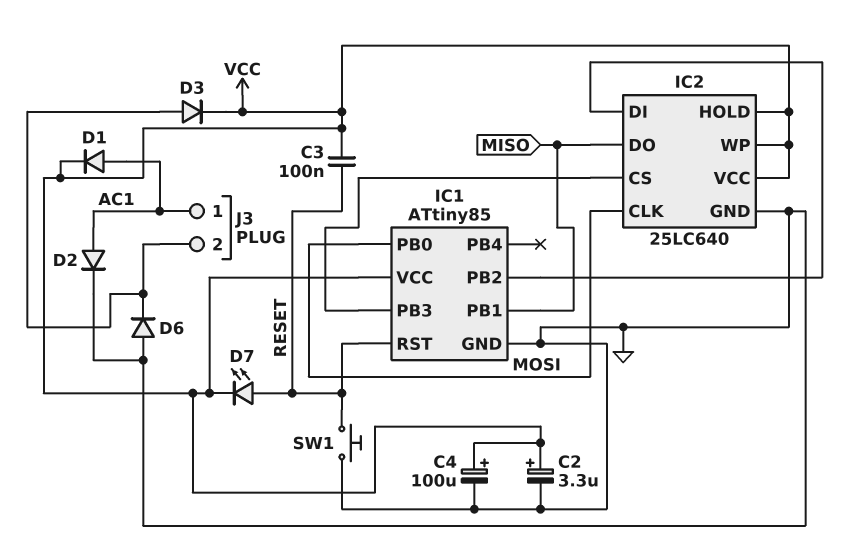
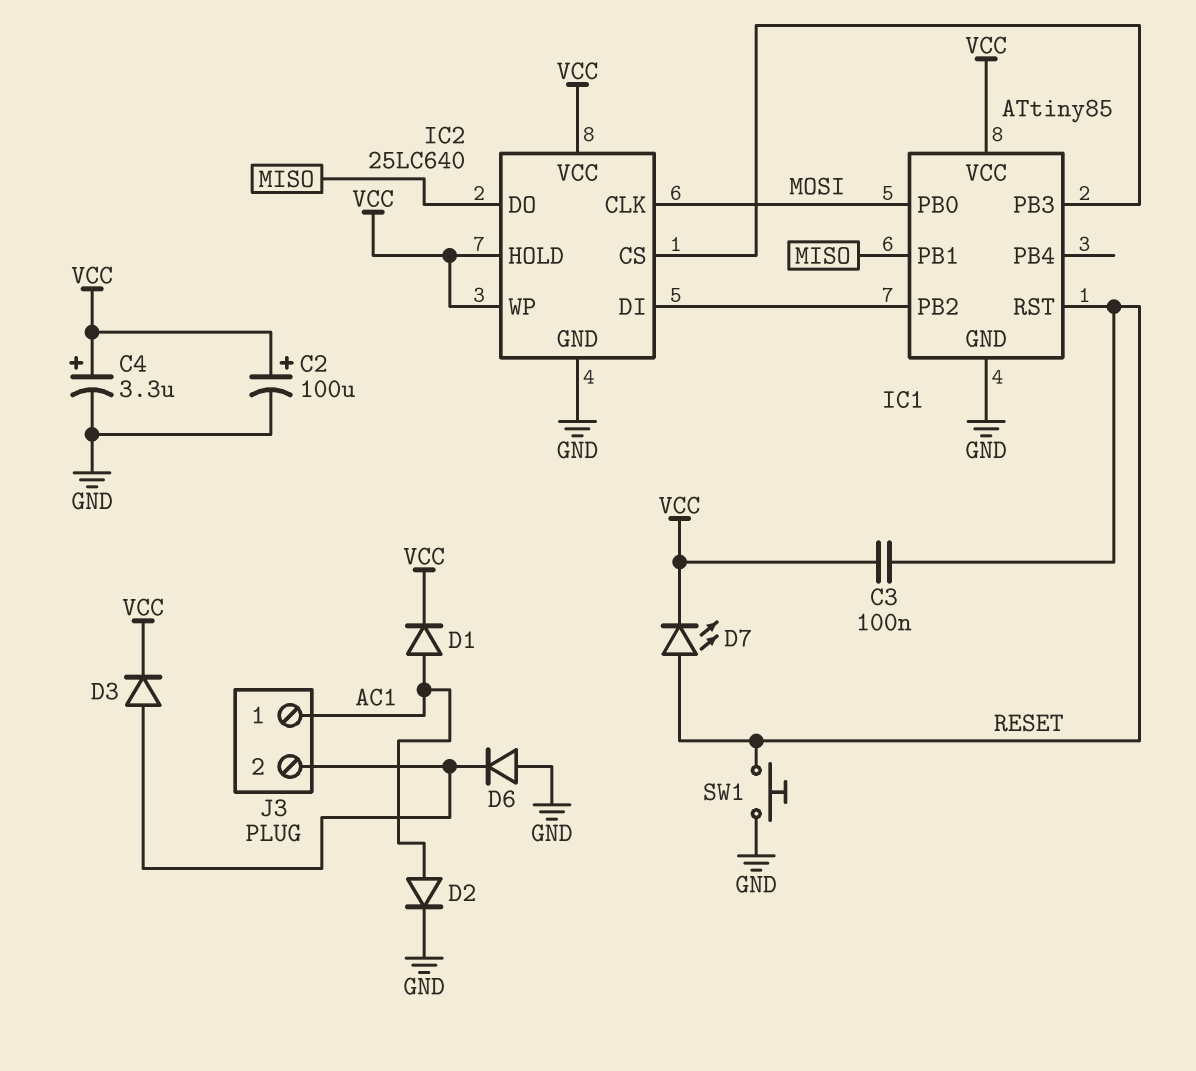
C2: 3.3uF (plus VCC, minus GND) -> 100uF (plus VCC, minus GND)
C4: 100uF (plus VCC, minus GND) -> 3.3uF (plus VCC, minus GND)

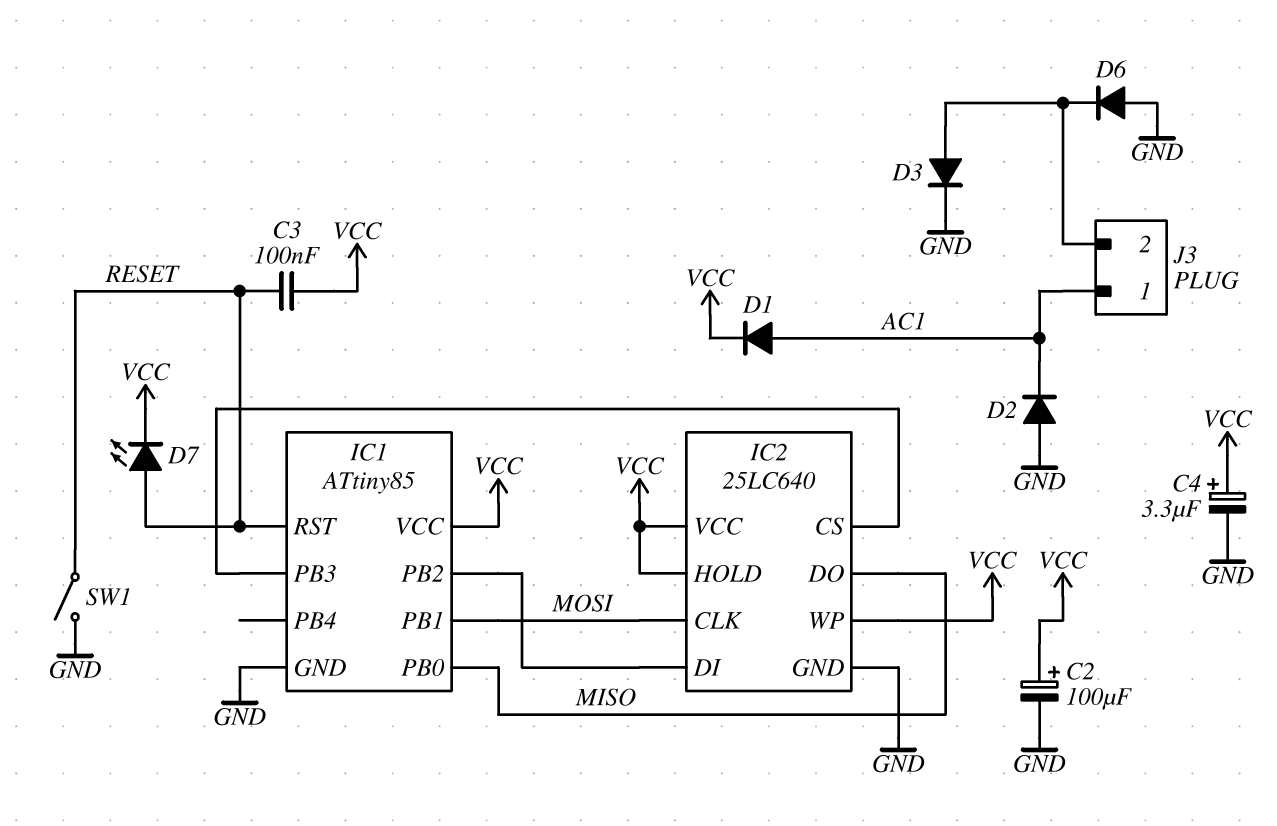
D2: diode (A AC1, K GND) -> diode (A GND, K AC1)
D3: diode (A J3/2, K VCC) -> diode (A J3/2, K GND)
IC1 pin PB0: MOSI -> MISO
IC1 pin PB1: MISO -> MOSI
SW1: button (GND, RESET) -> switch (GND, RESET)

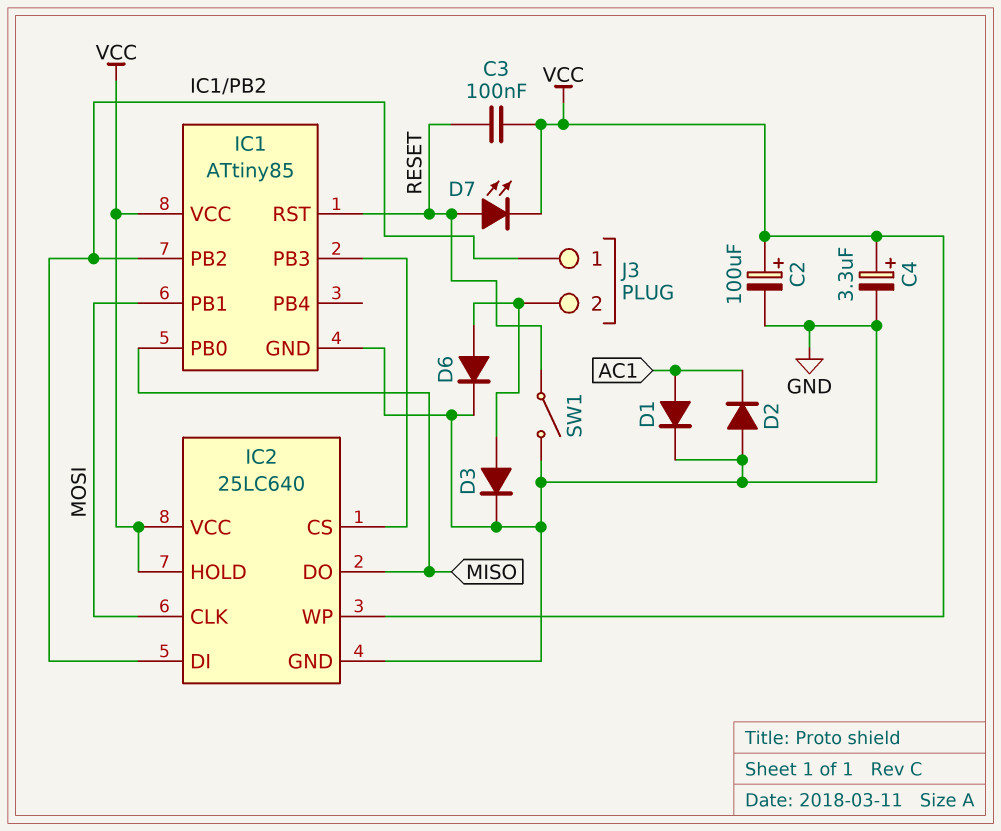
D1: diode (A AC1, K VCC) -> diode (A AC1, K GND)
D6: diode (A GND, K J3/2) -> diode (A J3/2, K GND)
J3 pin 1: AC1 -> IC1/PB2

